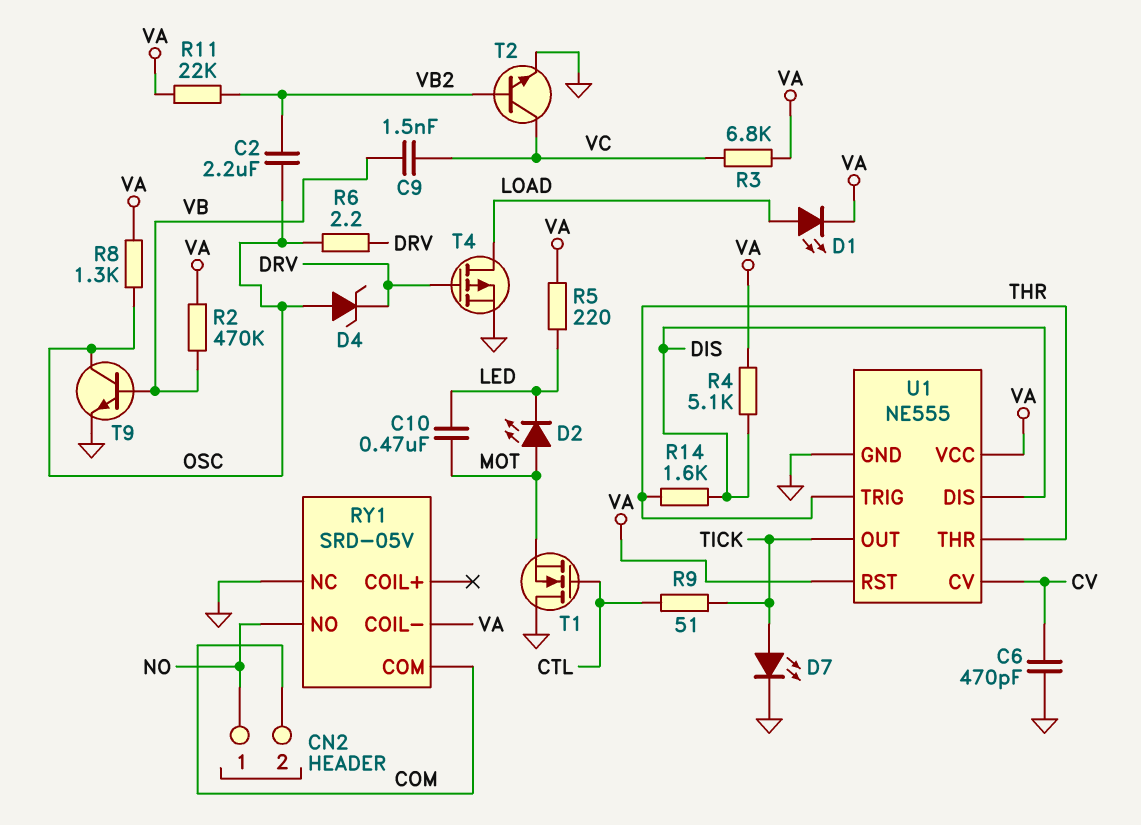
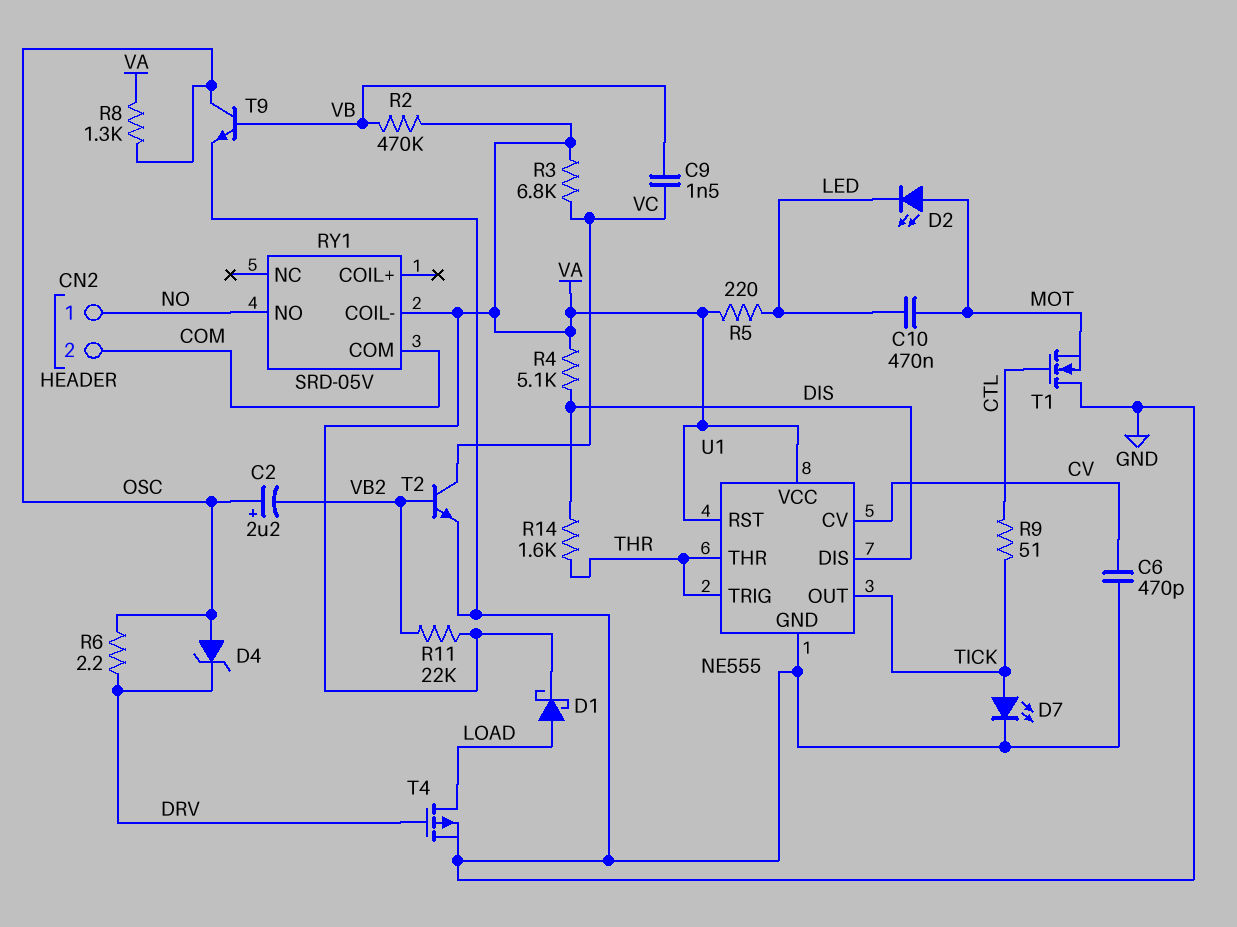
C2: 2.2uF (OSC, VB2) -> 2.2uF (plus OSC, minus VB2)
D1: LED (A LOAD, K VA) -> schottky (A LOAD, K VA)
RY1 pin NC: GND -> none

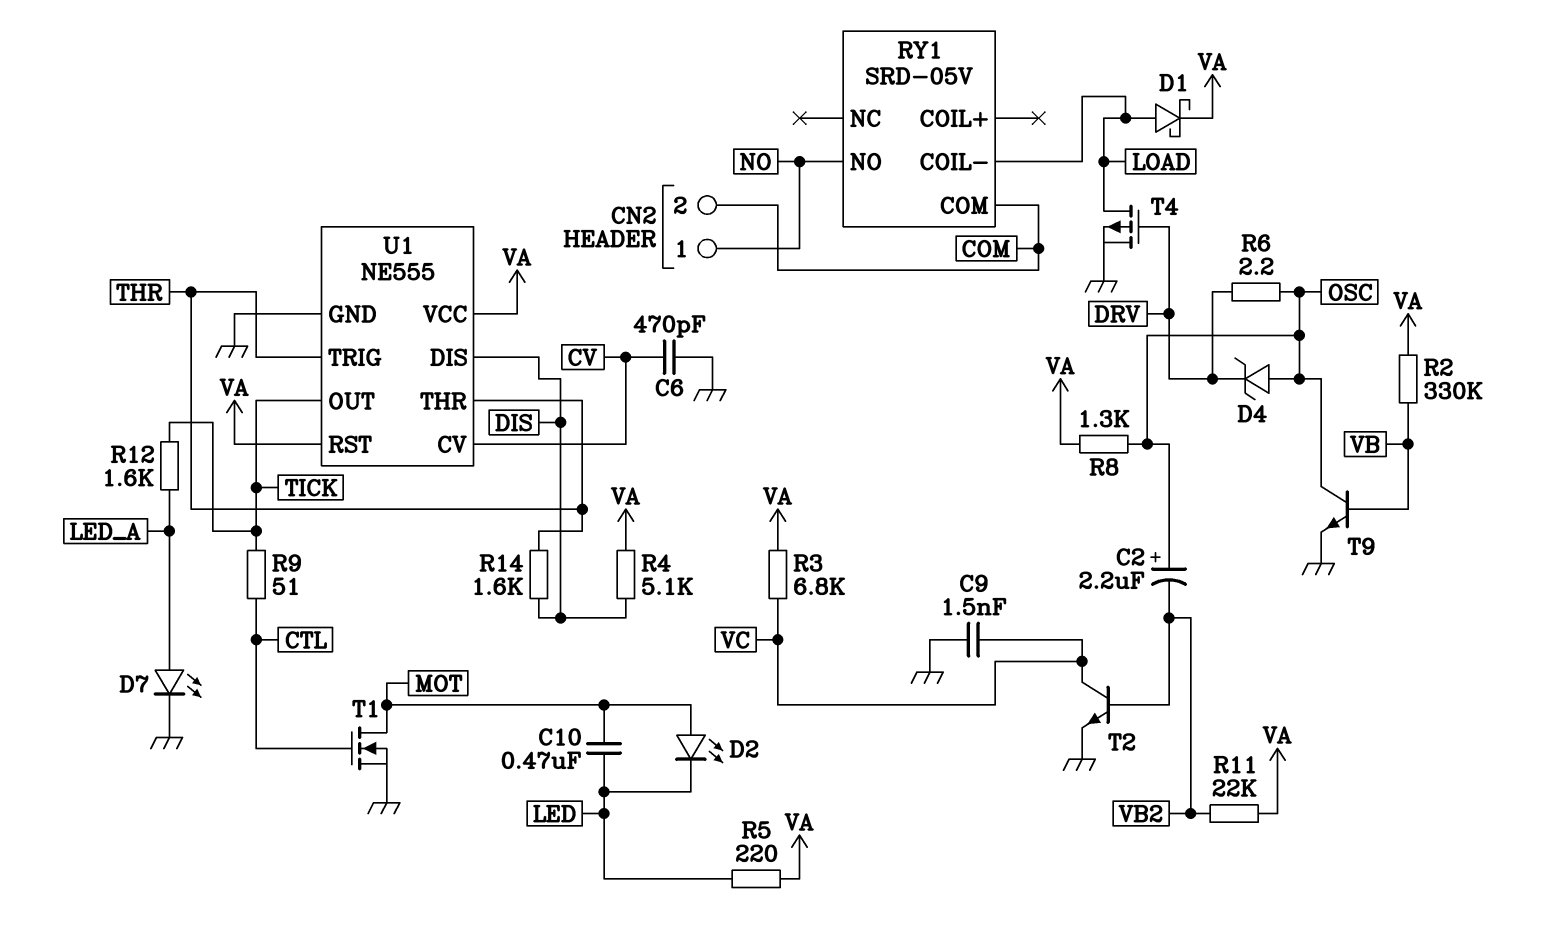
C9: 1.5nF (VB, VC) -> 1.5nF (GND, VC)
D7: LED (A TICK, K GND) -> LED (A LED_A, K GND)
R2: 470k (VA, VB) -> 330k (VA, VB)
R12: none -> 1.6k (LED_A, TICK)
RY1 pin COIL-: VA -> LOAD
T1: NMOS (G CTL, D GND, S MOT) -> NMOS (G CTL, D MOT, S GND)

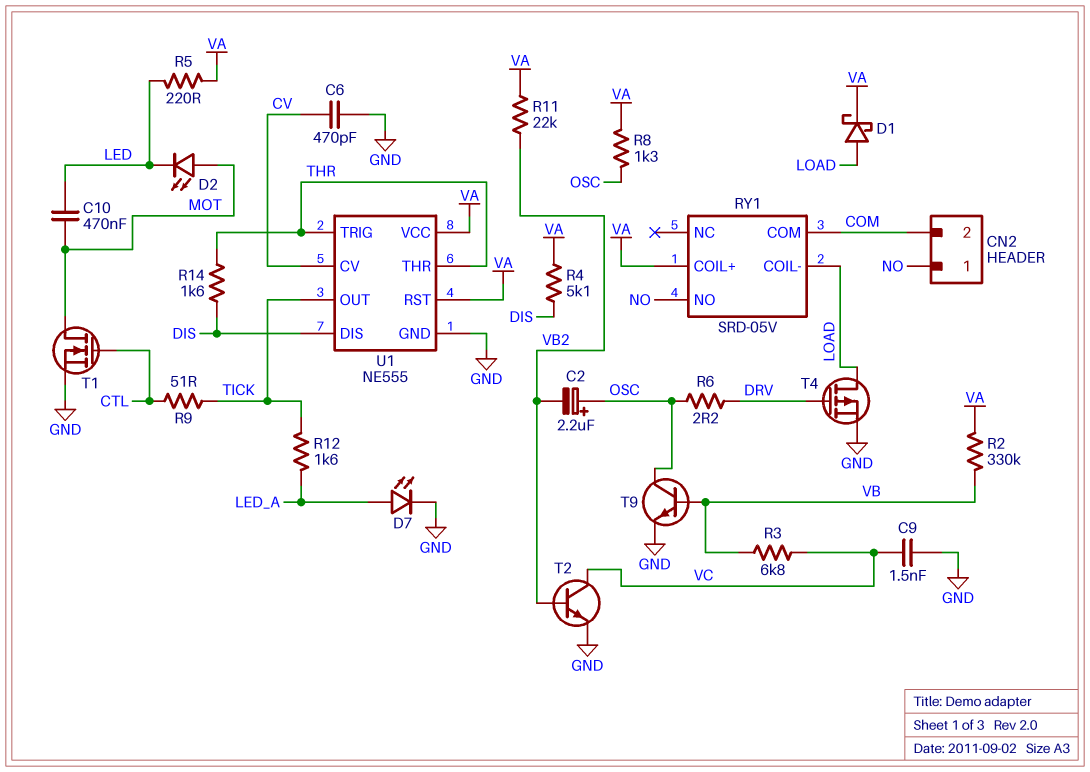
D4: zener (A OSC, K DRV) -> none
R3: 6.8k (VA, VC) -> 6.8k (VB, VC)
RY1 pin COIL+: none -> VA

